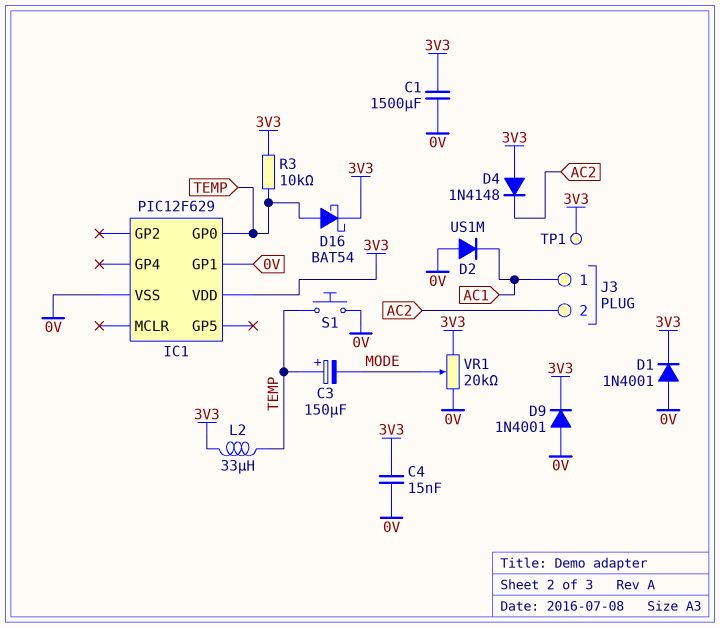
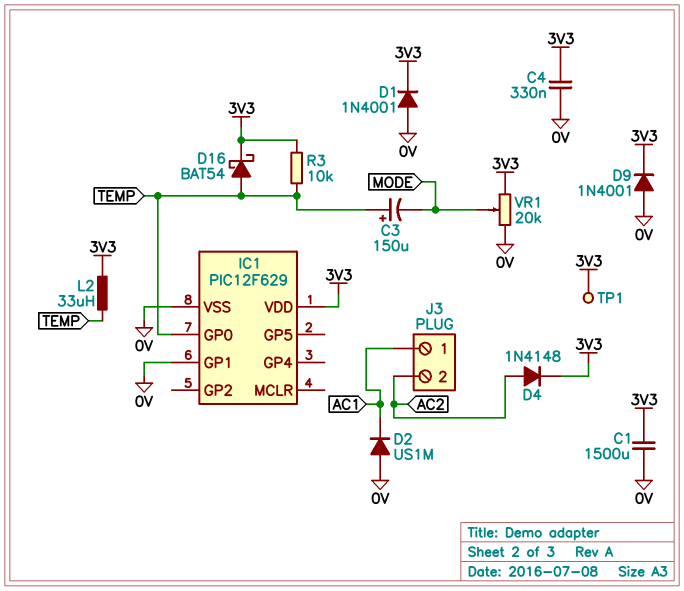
C4: 15nF (0V, 3V3) -> 330nF (0V, 3V3)
D4: diode 1N4148 (A 3V3, K AC2) -> diode 1N4148 (A AC2, K 3V3)
S1: button (0V, TEMP) -> none

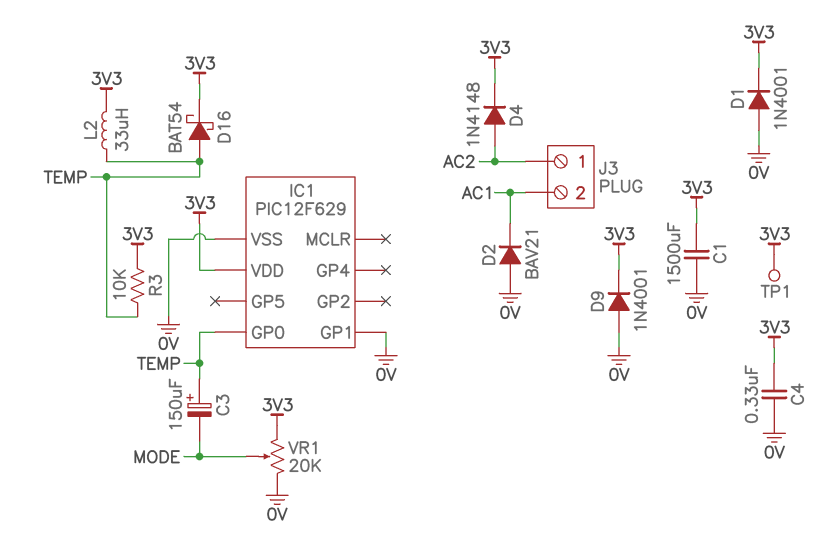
D2: diode US1M (A 0V, K AC1) -> diode BAV21 (A 0V, K AC1)
J3 pin 1: AC1 -> AC2
J3 pin 2: AC2 -> AC1

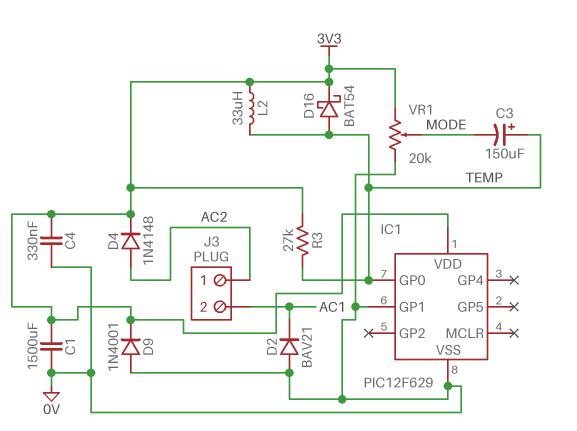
D1: diode 1N4001 (A 0V, K 3V3) -> none
R3: 10k (3V3, TEMP) -> 27k (3V3, TEMP)
TP1: test point (3V3) -> none

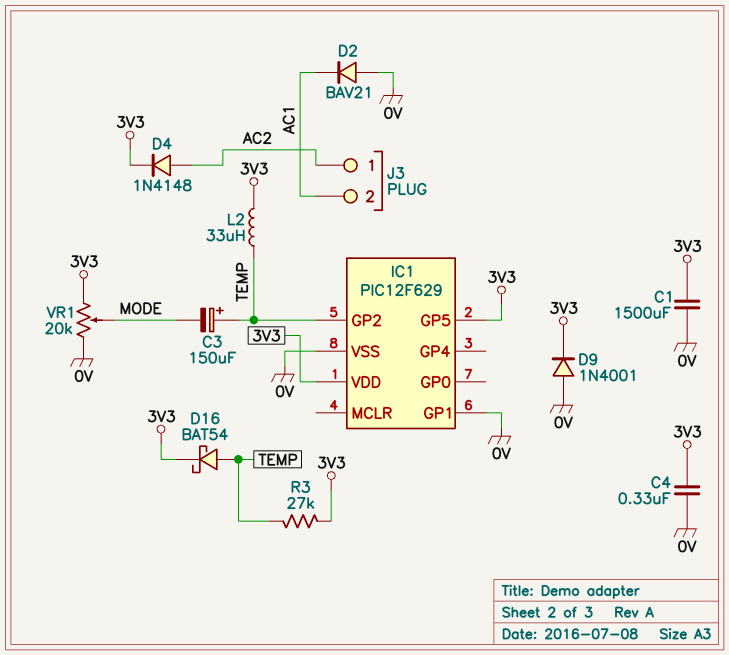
IC1 pin GP0: TEMP -> none
IC1 pin GP2: none -> TEMP
IC1 pin GP5: none -> 3V3

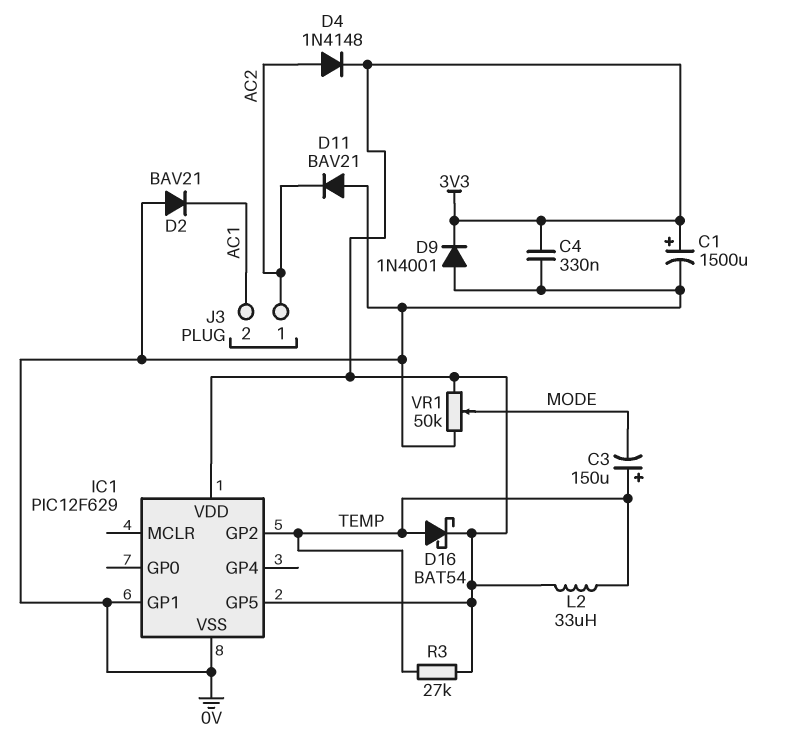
C1: 1500uF (0V, 3V3) -> 1500uF (plus 3V3, minus 0V)
D11: none -> diode BAV21 (A 0V, K AC2)
VR1: 20k (0V, 3V3, wiper MODE) -> 50k (0V, 3V3, wiper MODE)

